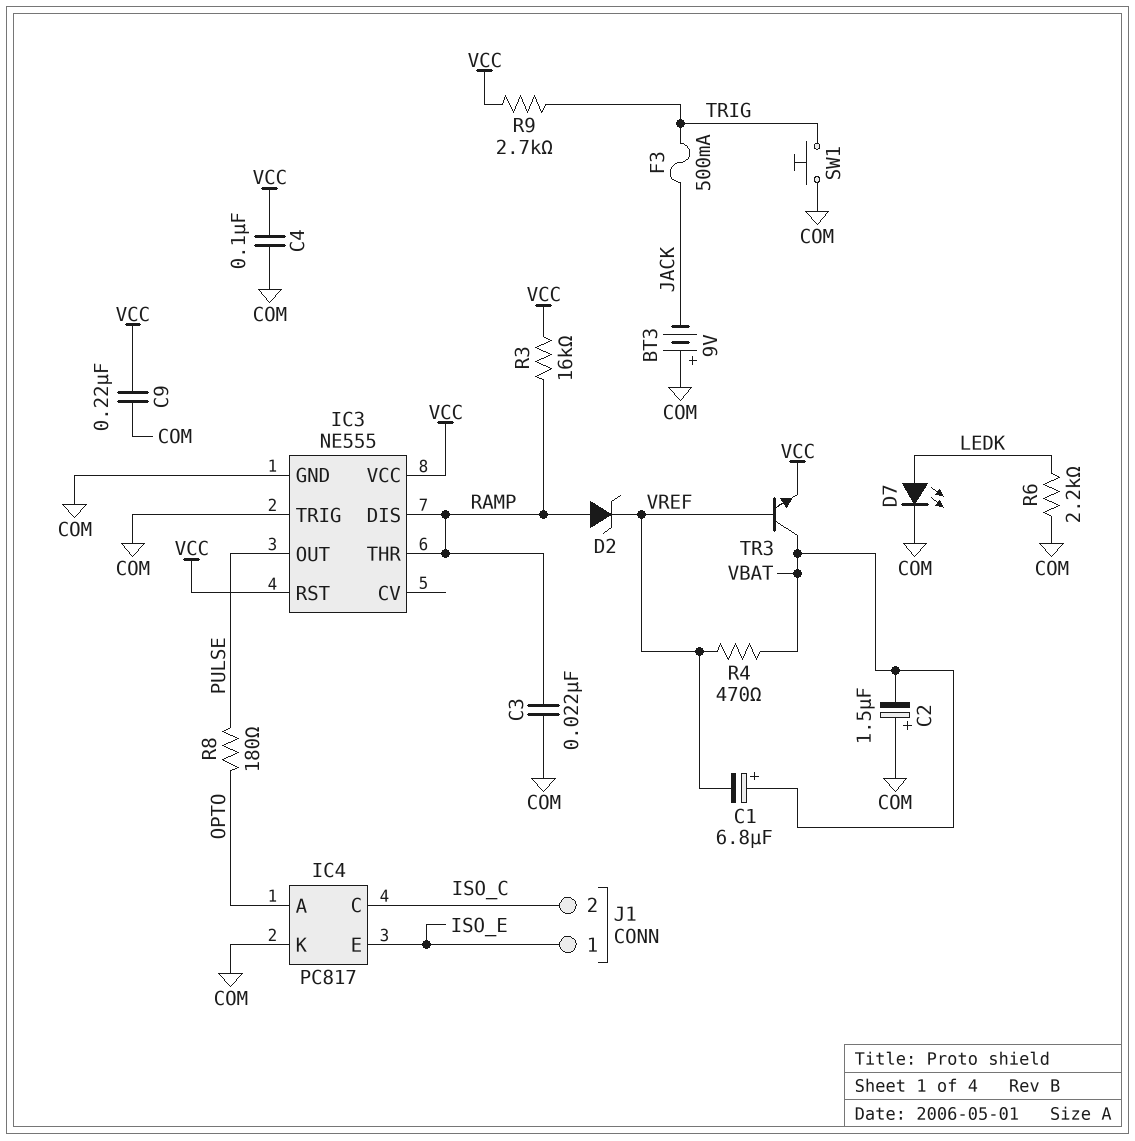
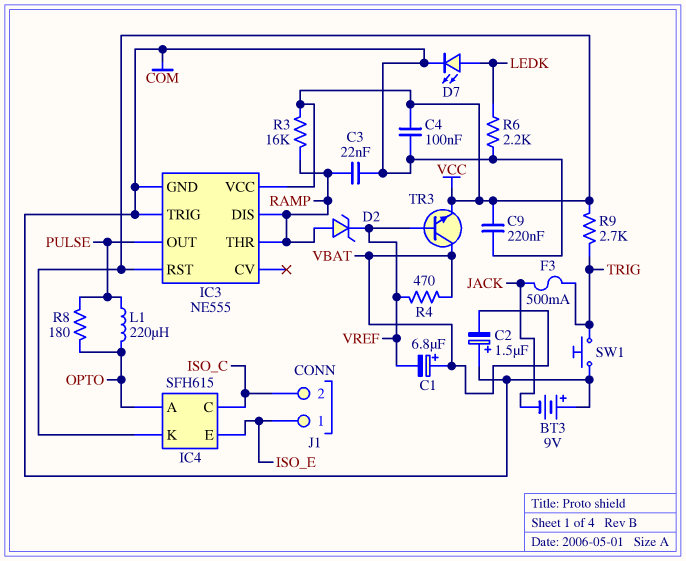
IC4: PC817 -> SFH615
IC4 pin K: COM -> VCC
L1: none -> 220uH (OPTO, PULSE)

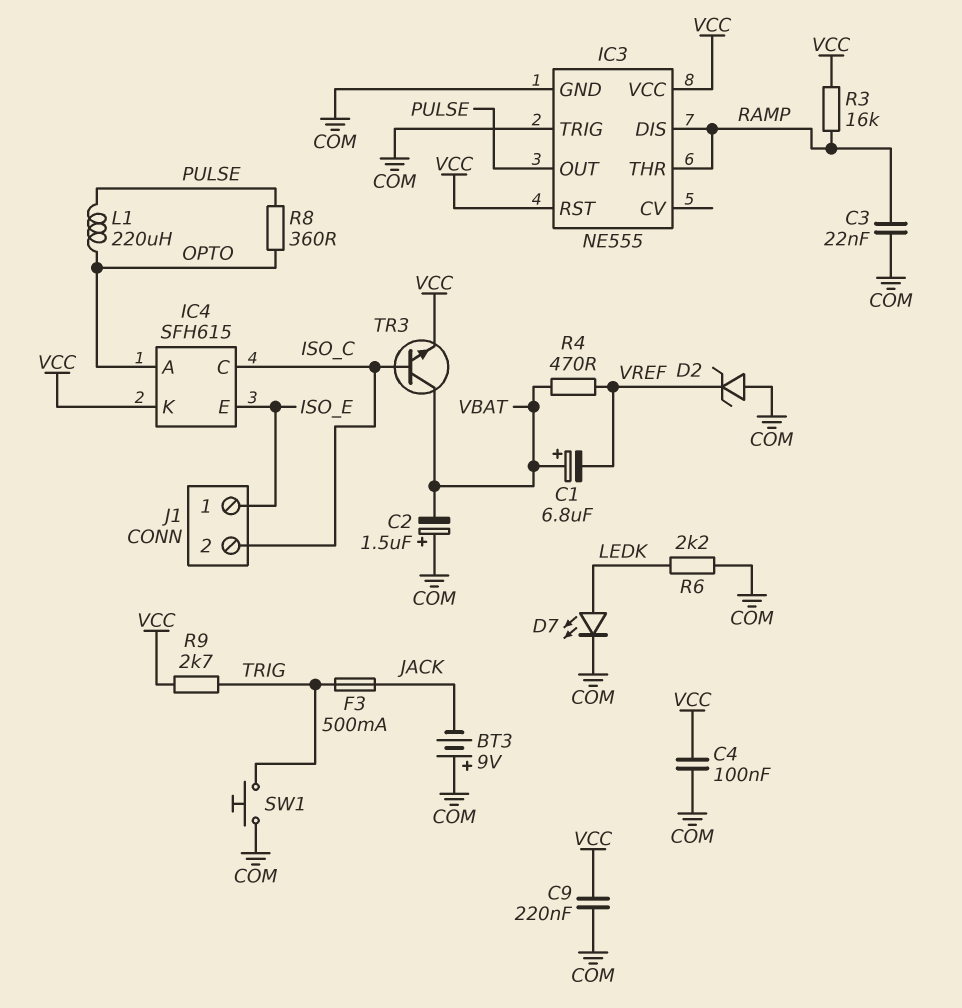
D2: zener (A RAMP, K VREF) -> zener (A COM, K VREF)
R8: 180 (OPTO, PULSE) -> 360 (OPTO, PULSE)
TR3: NPN (B VREF, C VBAT, E VCC) -> NPN (B ISO_C, C VBAT, E VCC)

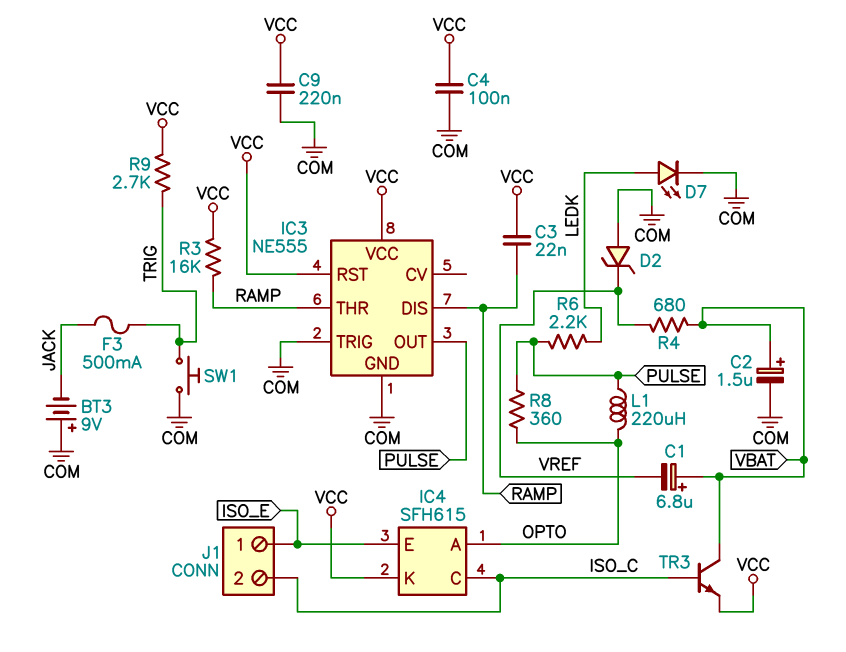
C2: 1.5uF (plus COM, minus VBAT) -> 1.5uF (plus VBAT, minus COM)
C3: 22nF (COM, RAMP) -> 22nF (RAMP, VCC)
R4: 470 (VBAT, VREF) -> 680 (VBAT, VREF)
R6: 2.2k (COM, LEDK) -> 2.2k (LEDK, PULSE)

